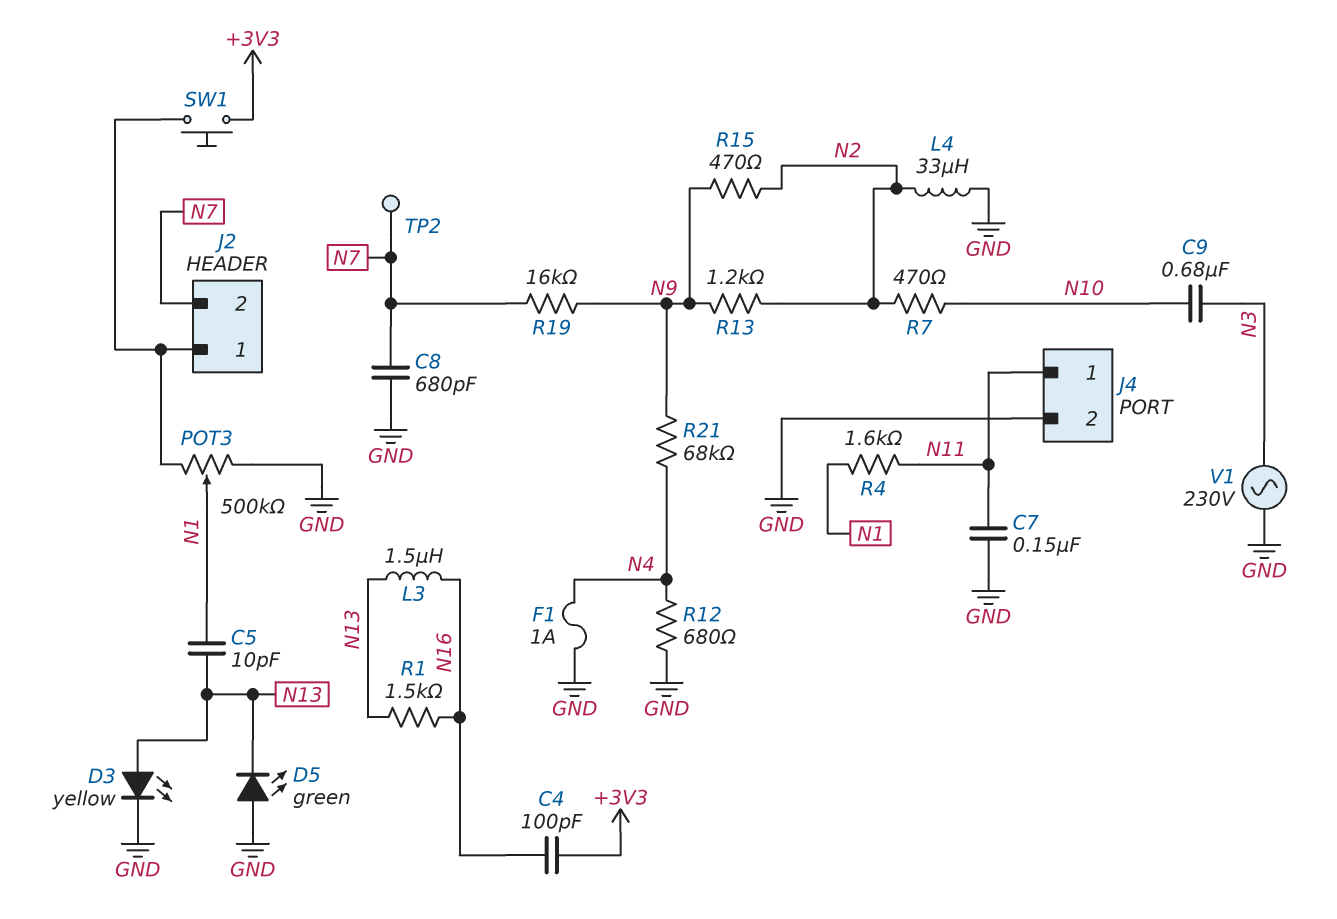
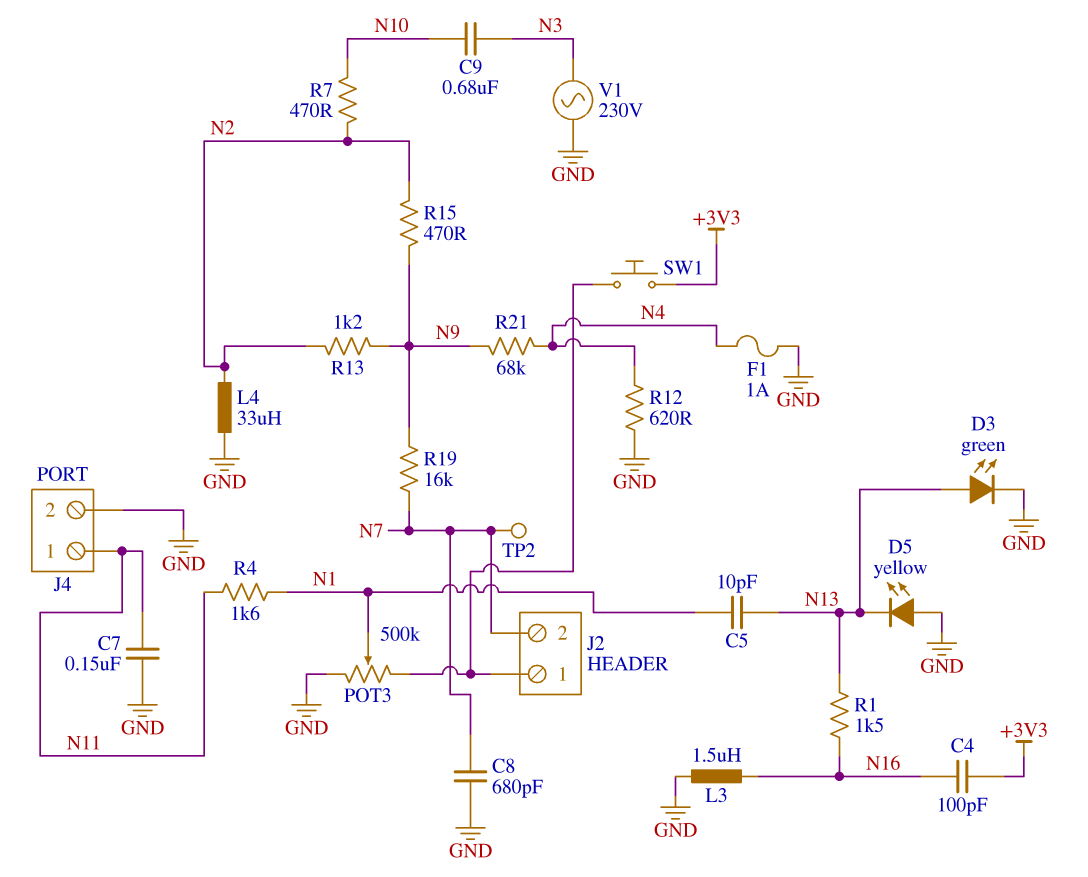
D3: LED yellow (A N13, K GND) -> LED green (A N13, K GND)
D5: LED green (A GND, K N13) -> LED yellow (A GND, K N13)
L3: 1.5uH (N13, N16) -> 1.5uH (GND, N16)
R12: 680 (GND, N4) -> 620 (GND, N4)

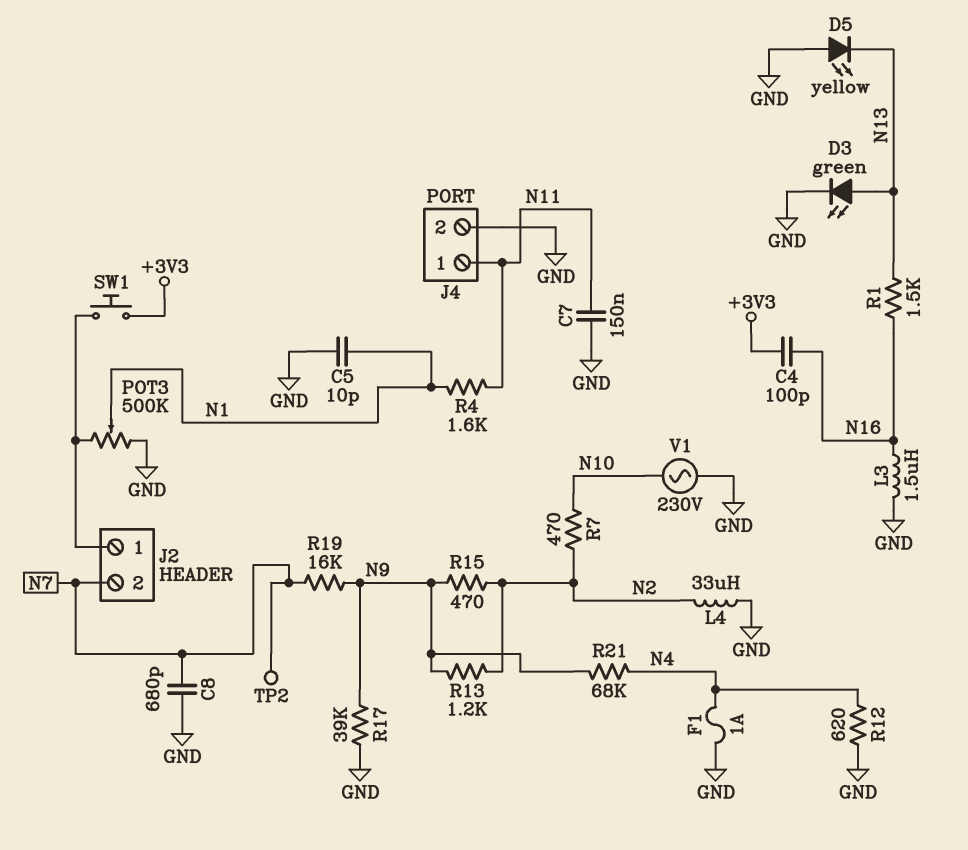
C5: 10pF (N1, N13) -> 10pF (GND, N1)
C9: 680nF (N3, N10) -> none
R17: none -> 39k (GND, N9)
V1: AC 230V (GND, N3) -> AC 230V (GND, N10)

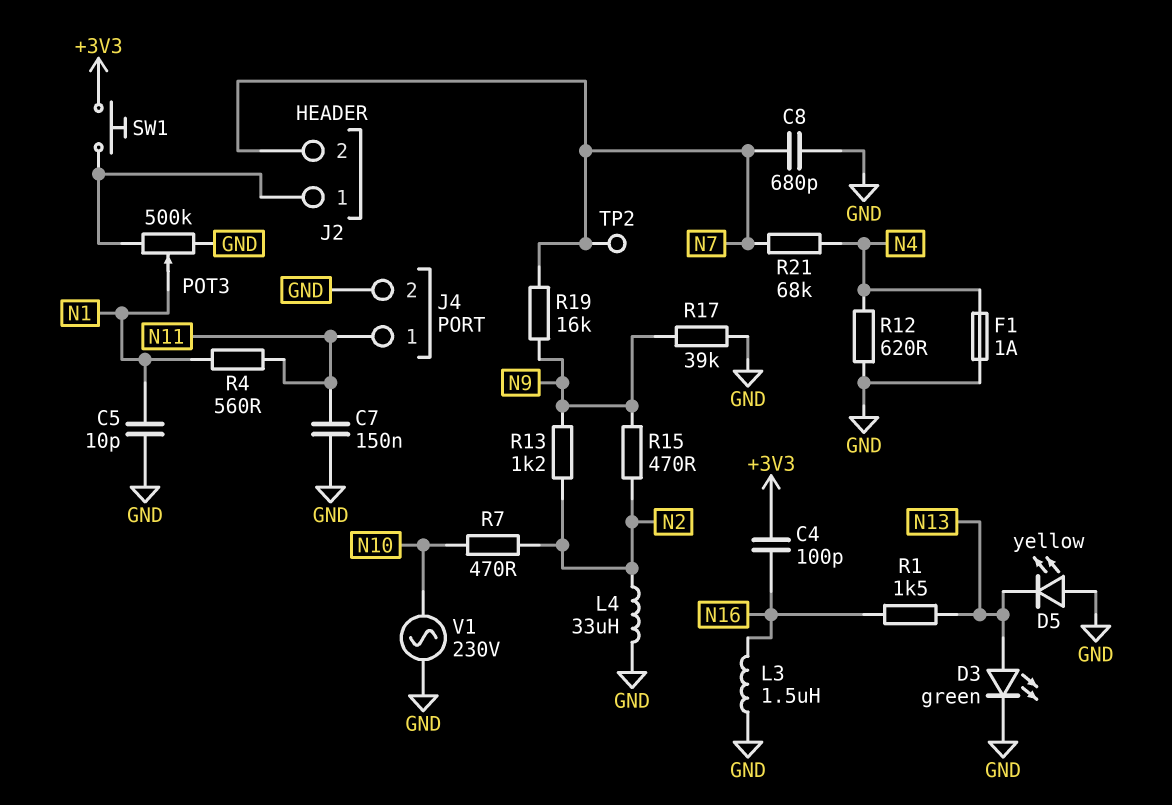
R4: 1.6k (N1, N11) -> 560 (N1, N11)
R21: 68k (N4, N9) -> 68k (N4, N7)

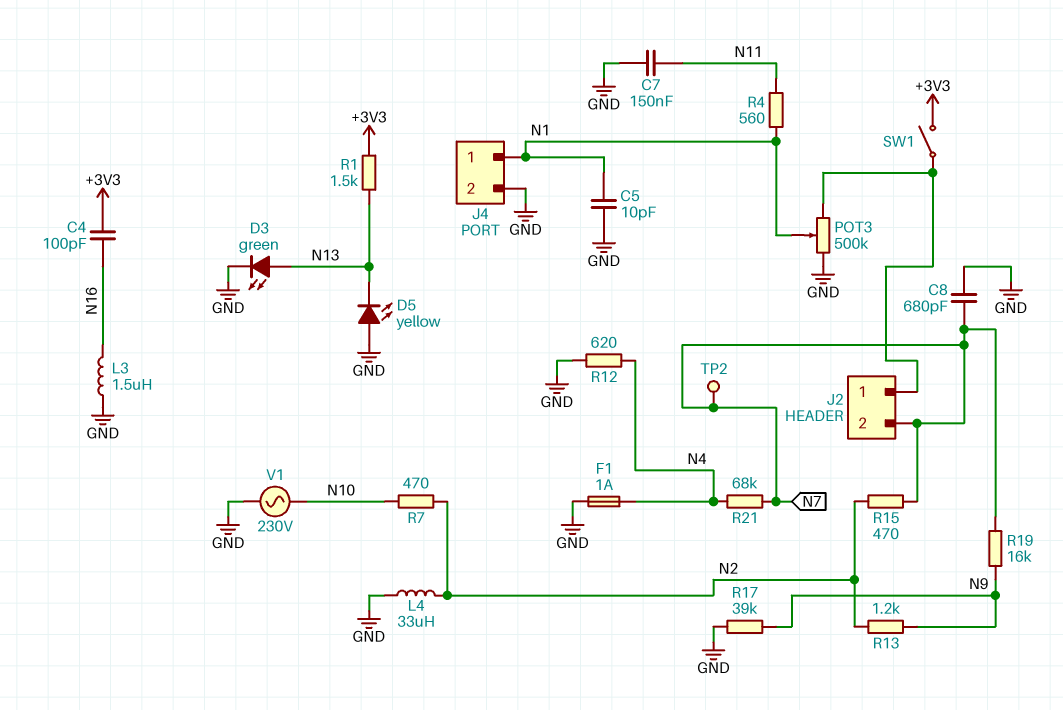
J4 pin 1: N11 -> N1
R1: 1.5k (N13, N16) -> 1.5k (+3V3, N13)
R15: 470 (N2, N9) -> 470 (N2, N7)
SW1: button (+3V3, J2/1) -> switch (+3V3, J2/1)

